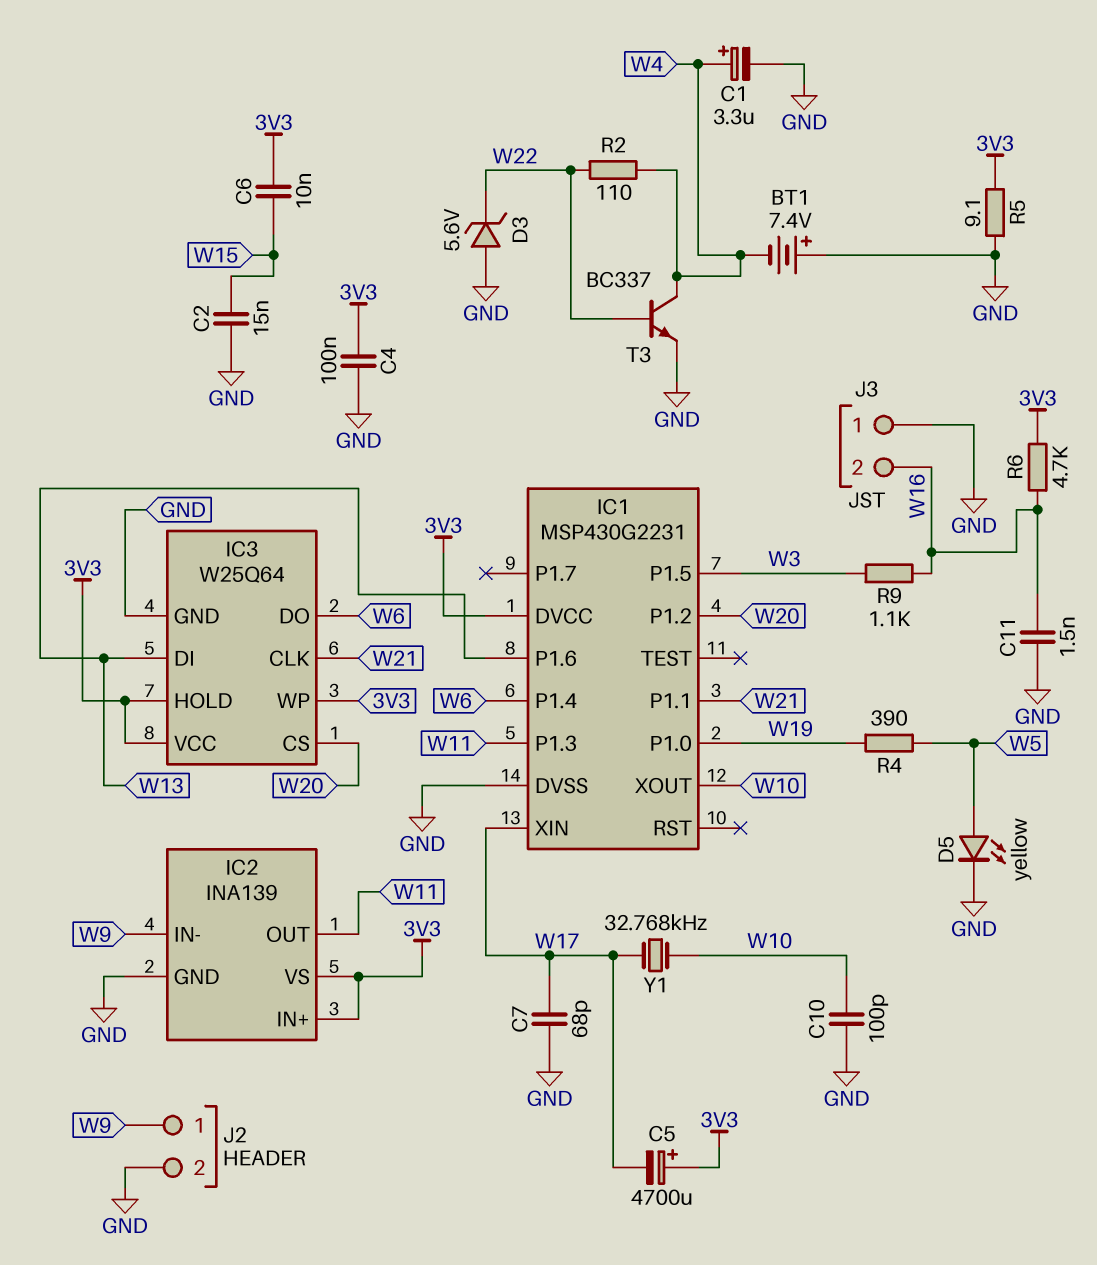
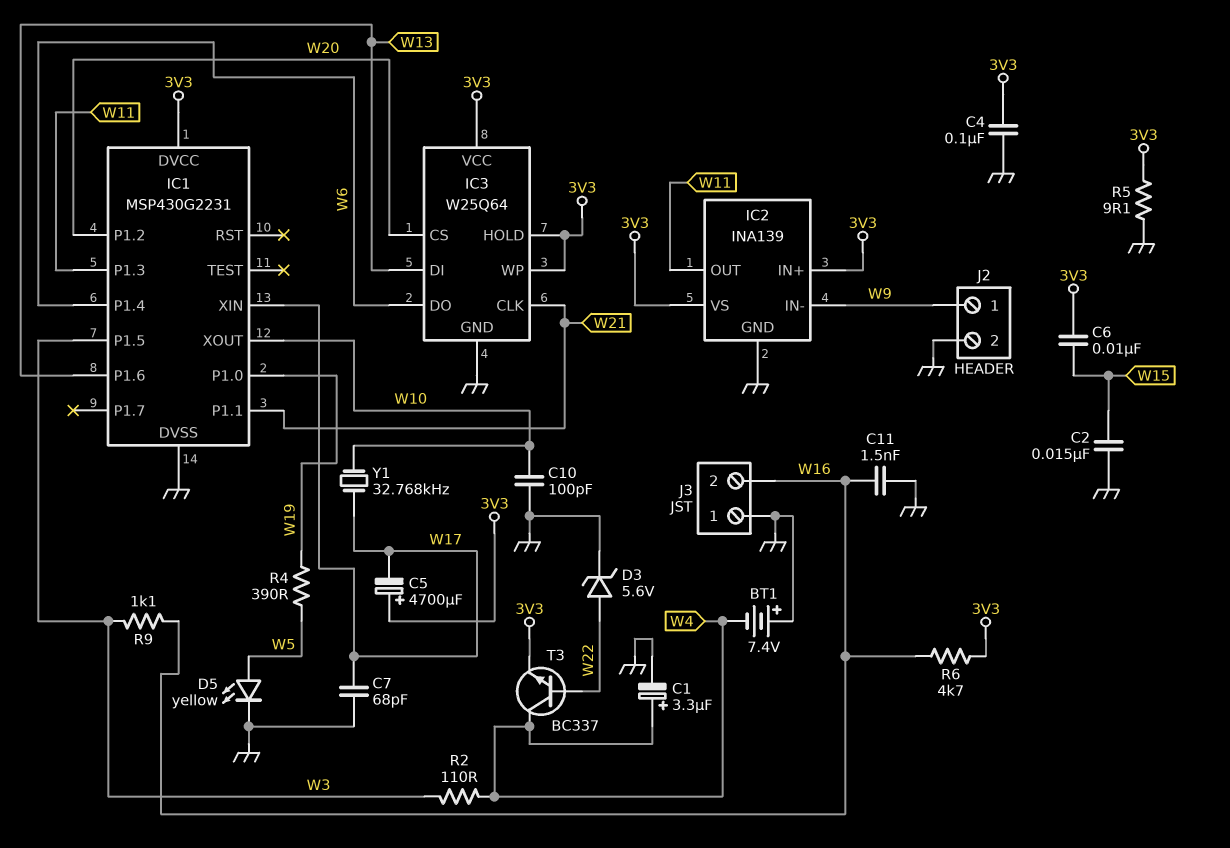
D3: zener 5.6V (A GND, K W22) -> zener 5.6V (A W22, K GND)
R2: 110 (W4, W22) -> 110 (W3, W4)
T3: NPN BC337 (B W22, C W4, E GND) -> NPN BC337 (B W22, C W4, E 3V3)

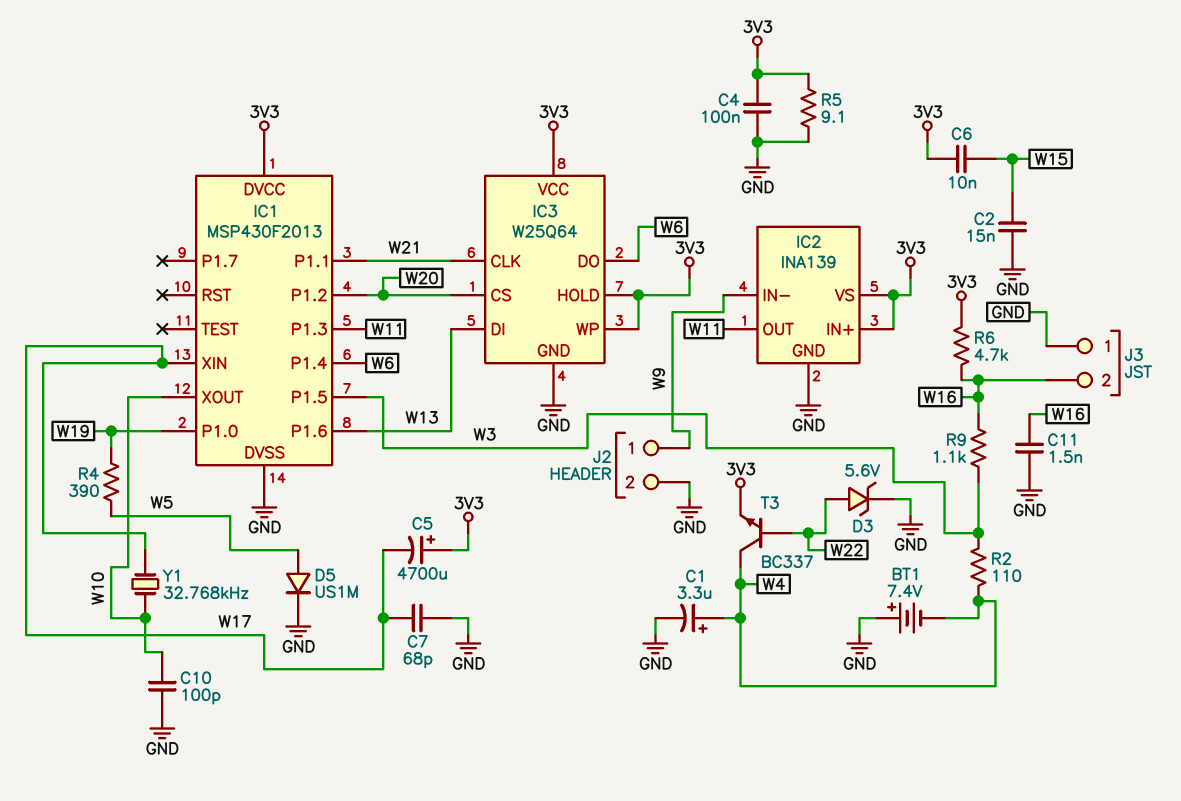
D5: LED yellow (A W5, K GND) -> diode US1M (A W5, K GND)
IC1: MSP430G2231 -> MSP430F2013

